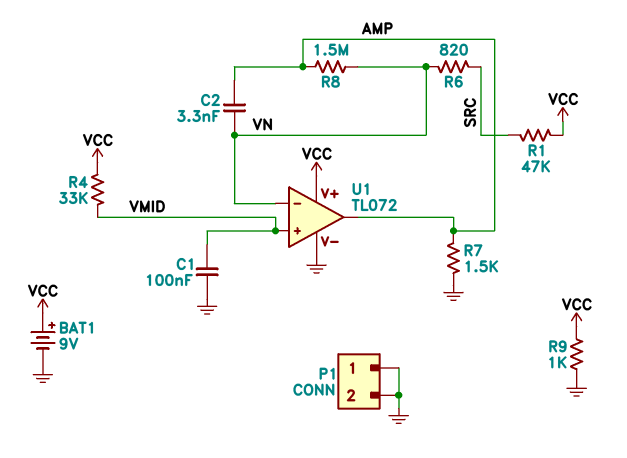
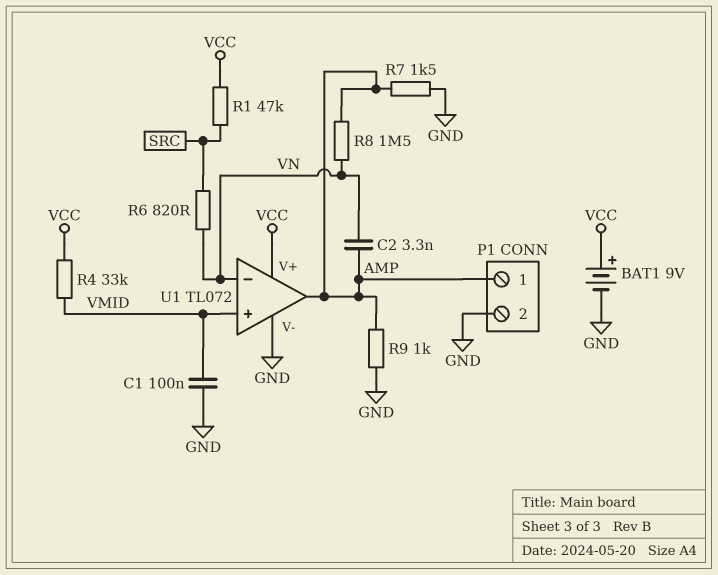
P1 pin 1: GND -> AMP
R9: 1k (GND, VCC) -> 1k (AMP, GND)

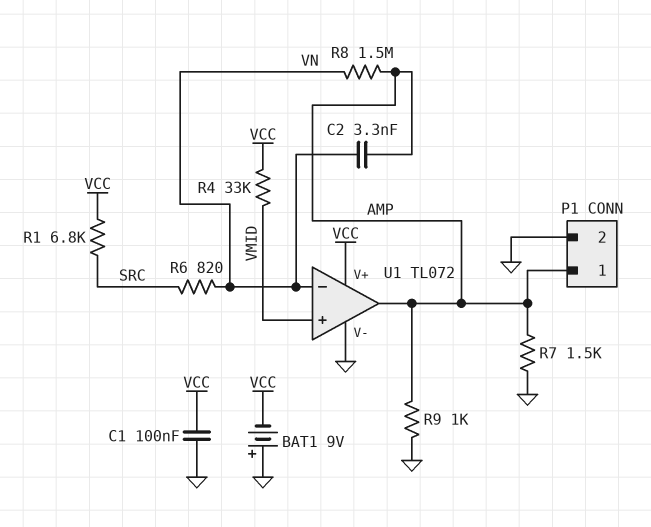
BAT1: 9V (plus VCC, minus GND) -> 9V (plus GND, minus VCC)
C1: 100nF (GND, VMID) -> 100nF (GND, VCC)
R1: 47k (SRC, VCC) -> 6.8k (SRC, VCC)

